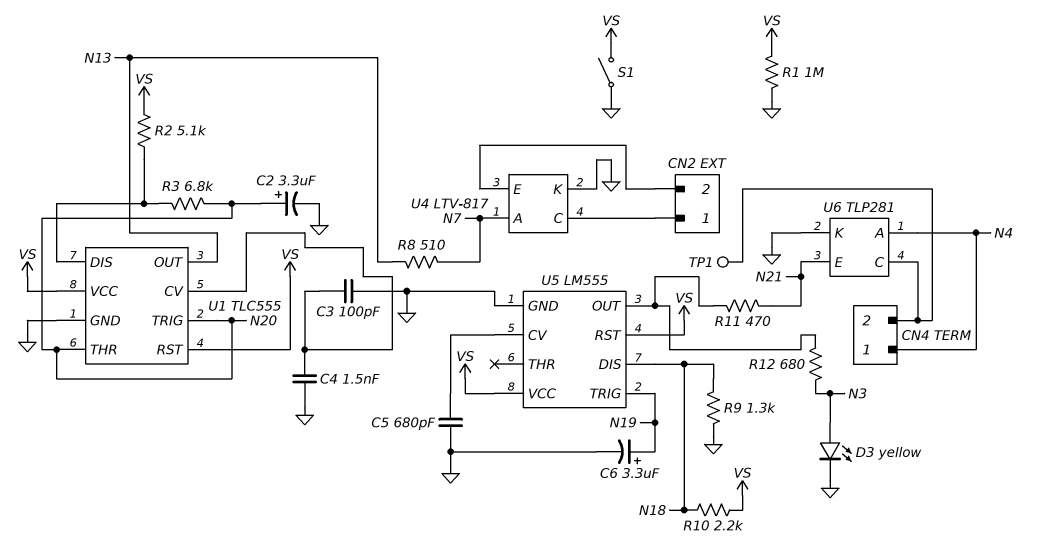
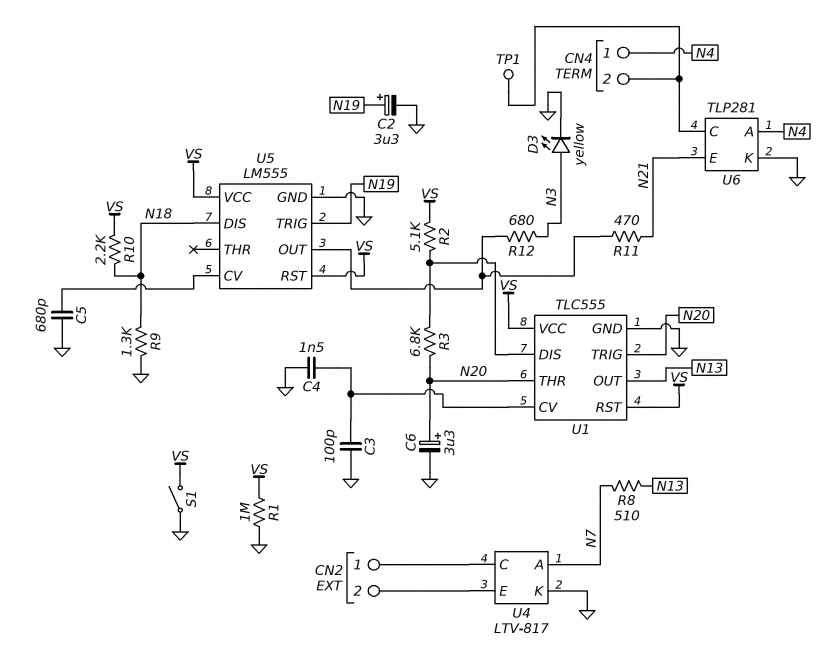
C2: 3.3uF (plus N20, minus GND) -> 3.3uF (plus N19, minus GND)
C6: 3.3uF (plus N19, minus GND) -> 3.3uF (plus N20, minus GND)

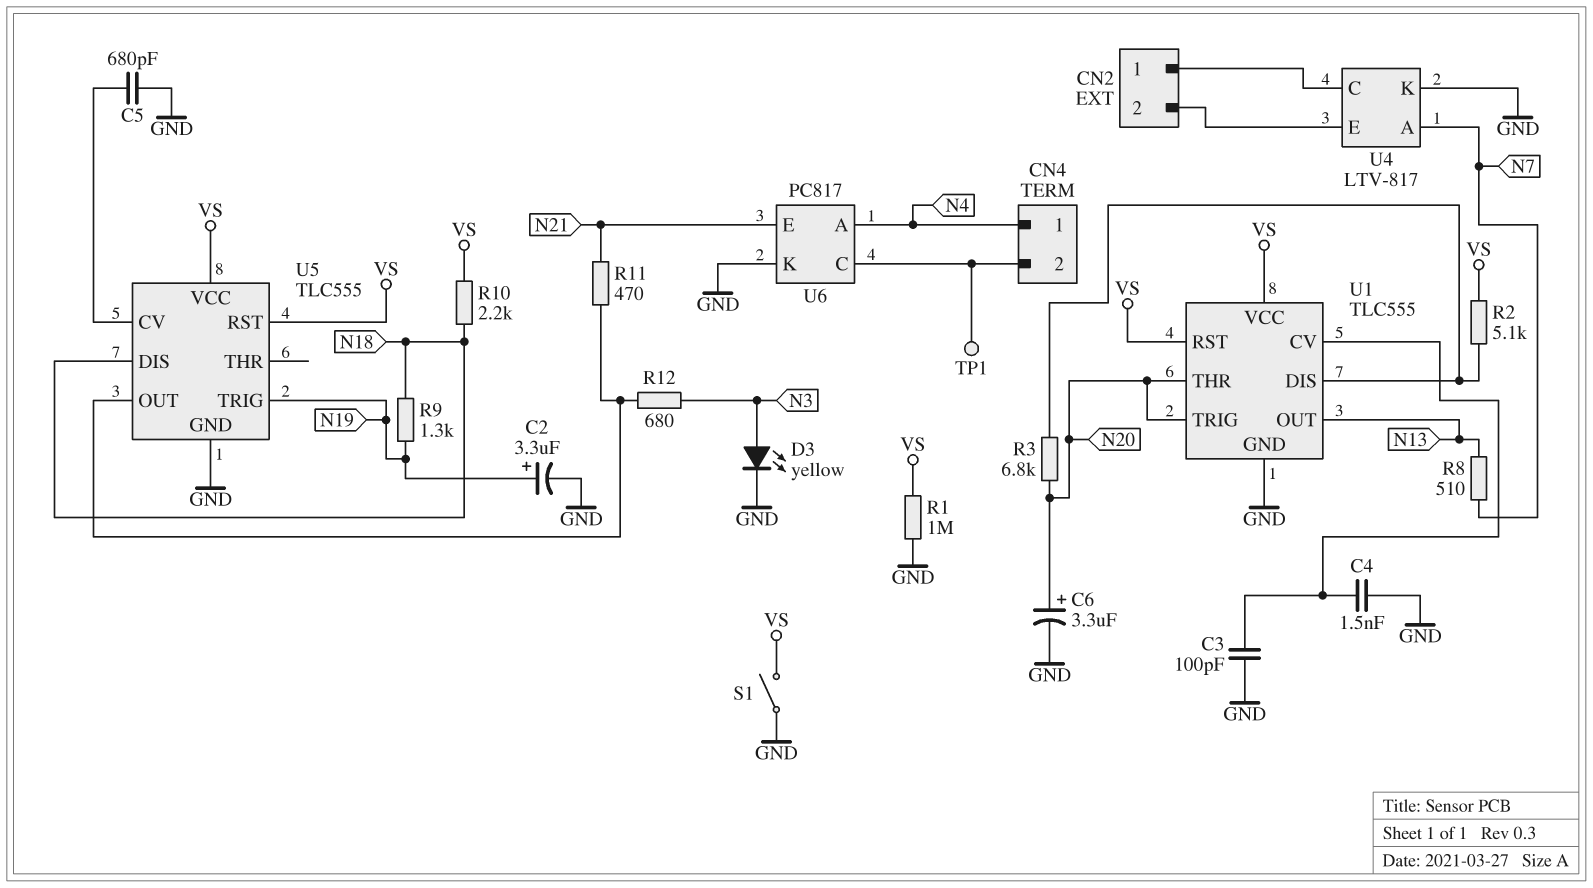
R9: 1.3k (GND, N18) -> 1.3k (N18, N19)
U5: LM555 -> TLC555
U6: TLP281 -> PC817

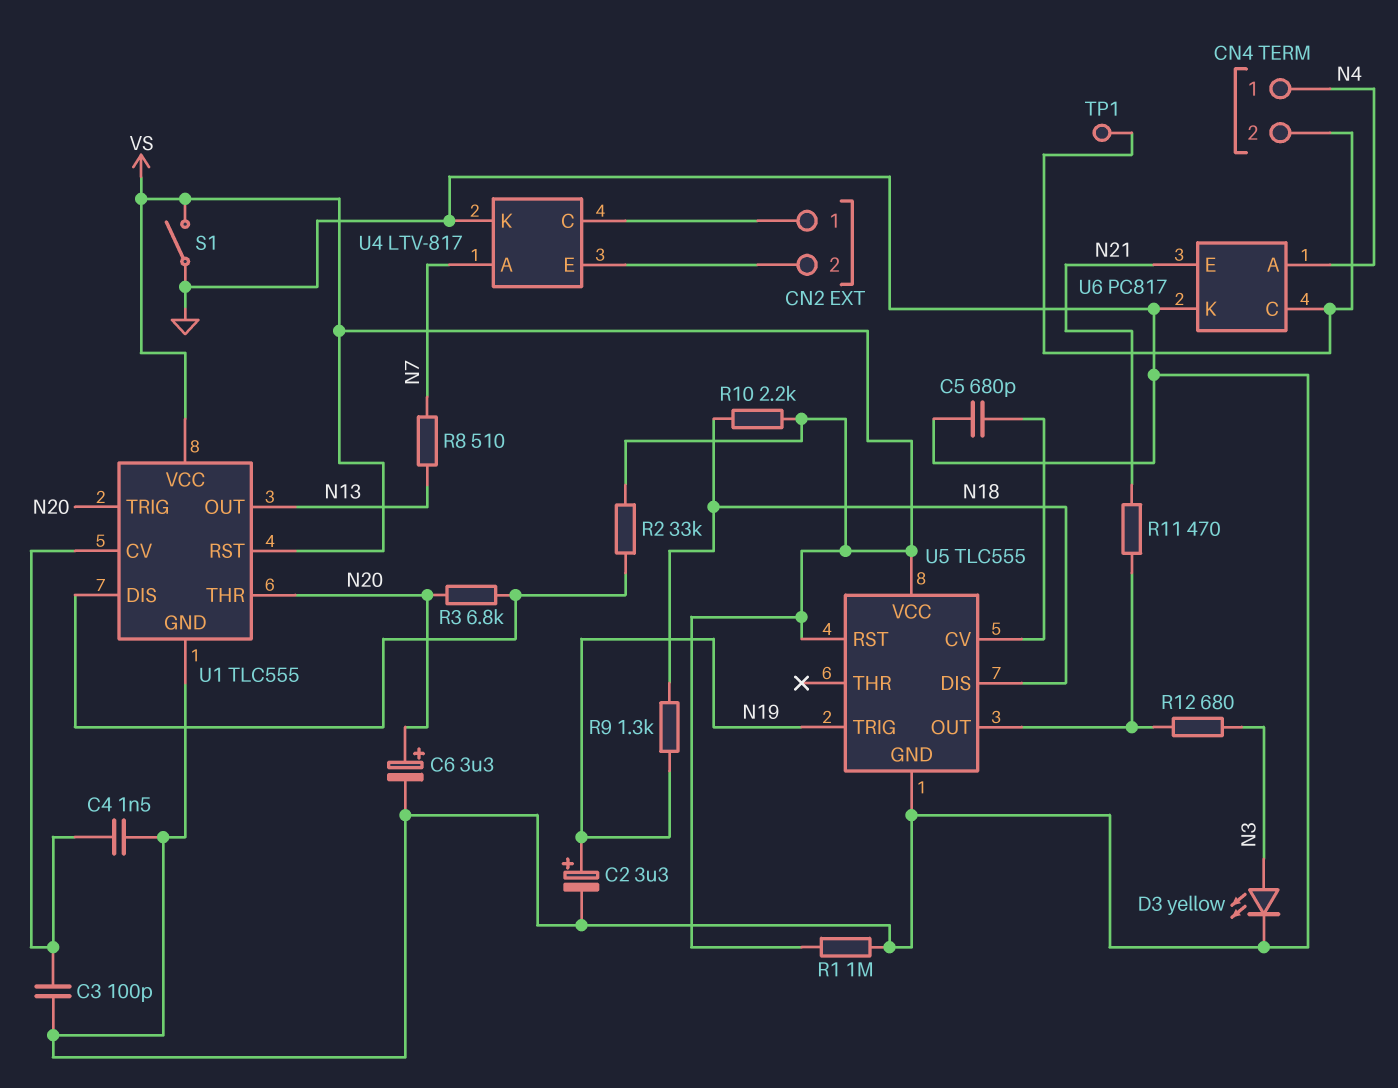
R2: 5.1k (U1/DIS, VS) -> 33k (U1/DIS, VS)

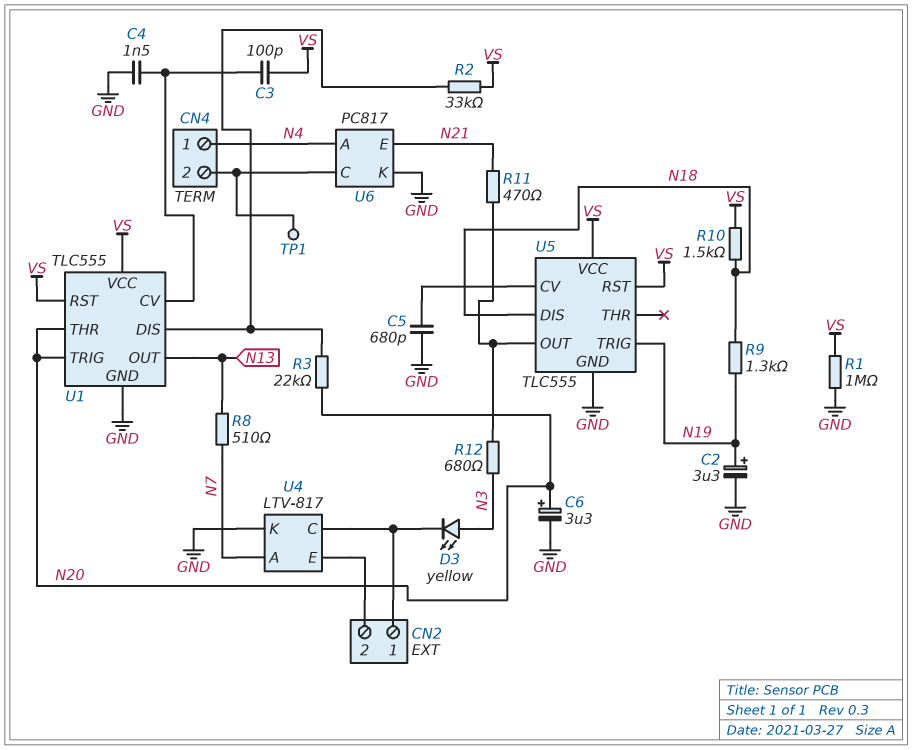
C3: 100pF (GND, U1/CV) -> 100pF (U1/CV, VS)
D3: LED yellow (A N3, K GND) -> LED yellow (A N3, K CN2/1)
R3: 6.8k (N20, U1/DIS) -> 22k (N20, U1/DIS)
R10: 2.2k (N18, VS) -> 1.5k (N18, VS)
S1: switch (GND, VS) -> none

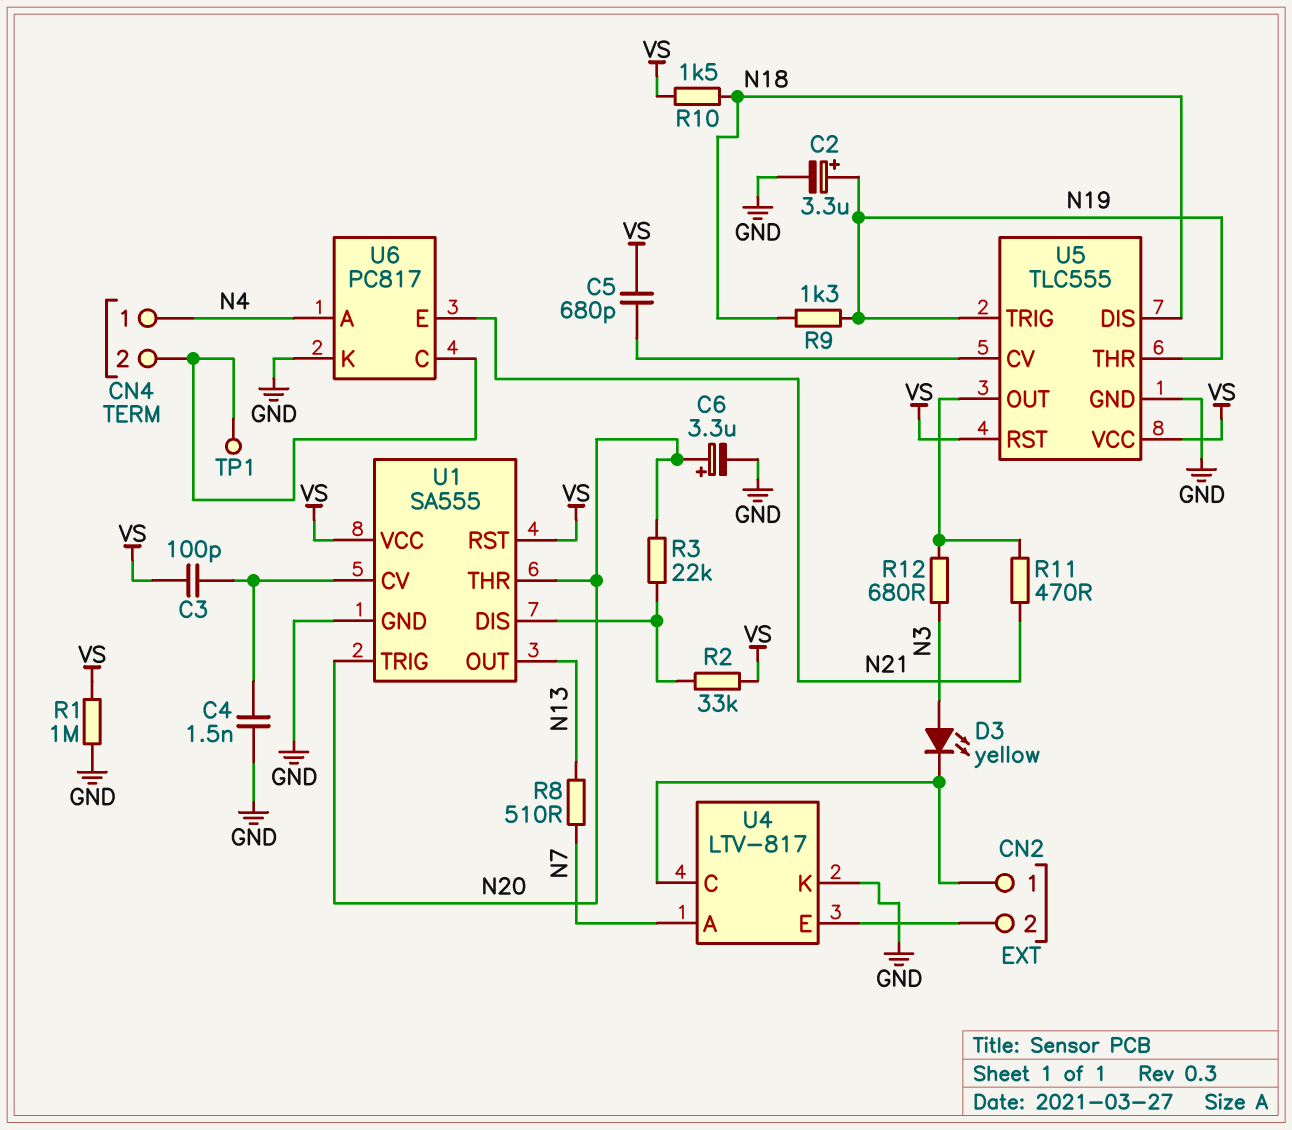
C5: 680pF (GND, U5/CV) -> 680pF (U5/CV, VS)
U1: TLC555 -> SA555
U5 pin THR: none -> N19

